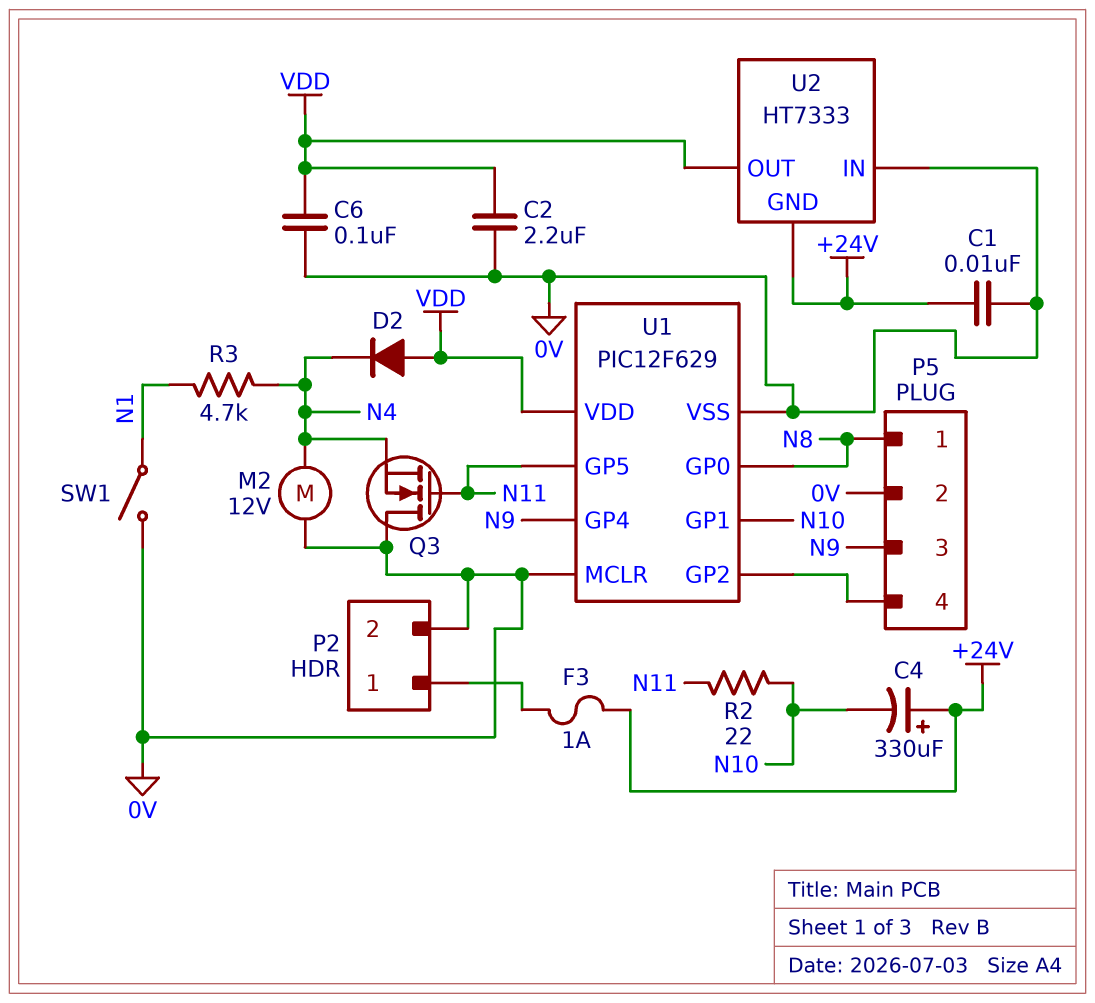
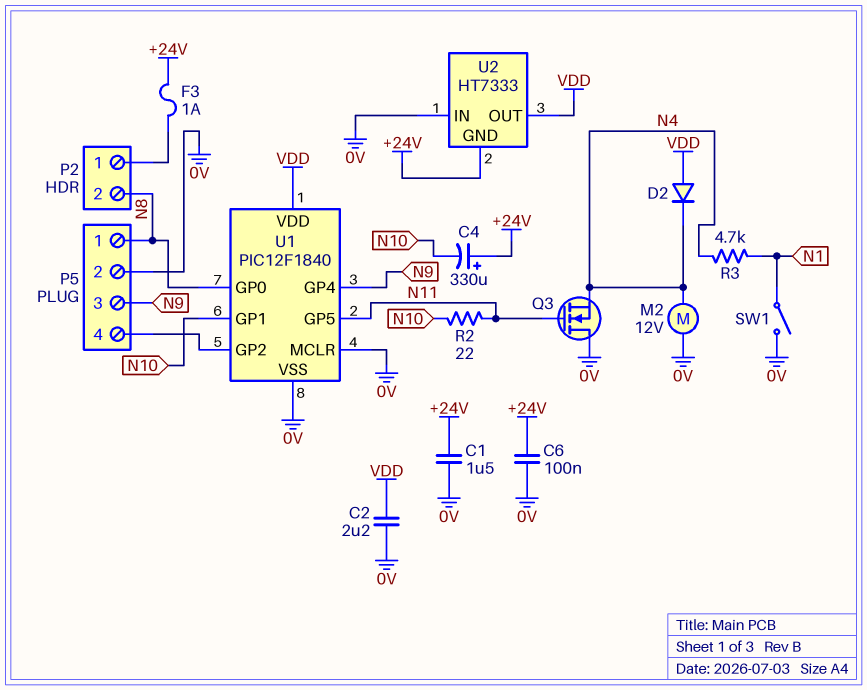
C1: 10nF (+24V, 0V) -> 1.5uF (+24V, 0V)
C6: 100nF (0V, VDD) -> 100nF (+24V, 0V)
P2 pin 2: 0V -> N8
U1: PIC12F629 -> PIC12F1840

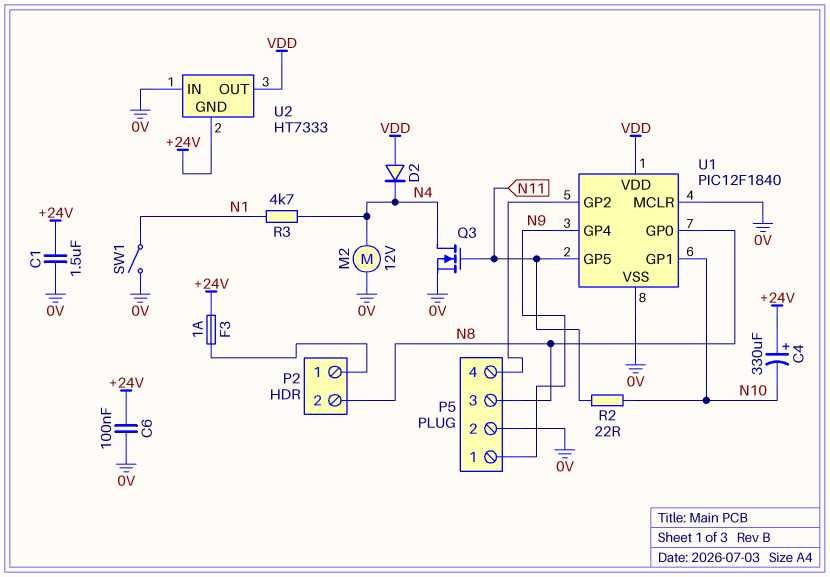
C2: 2.2uF (0V, VDD) -> none
P5 pin 1: N8 -> N9
P5 pin 3: N9 -> N8
Q3: NMOS (G N11, D 0V, S N4) -> NMOS (G N11, D N4, S 0V)

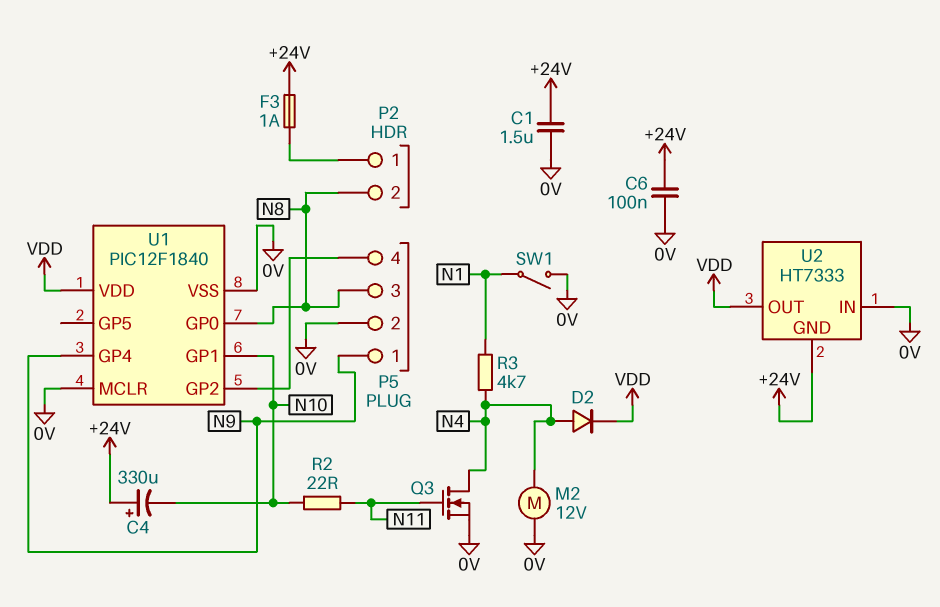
D2: diode (A VDD, K N4) -> diode (A N4, K VDD)
U1 pin GP5: N11 -> none

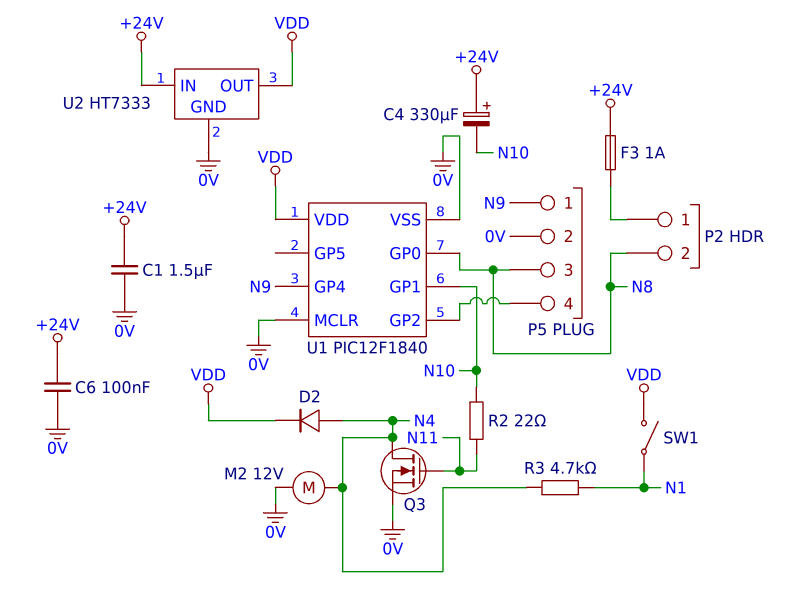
SW1: switch (0V, N1) -> switch (N1, VDD)
U2 pin GND: +24V -> 0V
U2 pin IN: 0V -> +24V

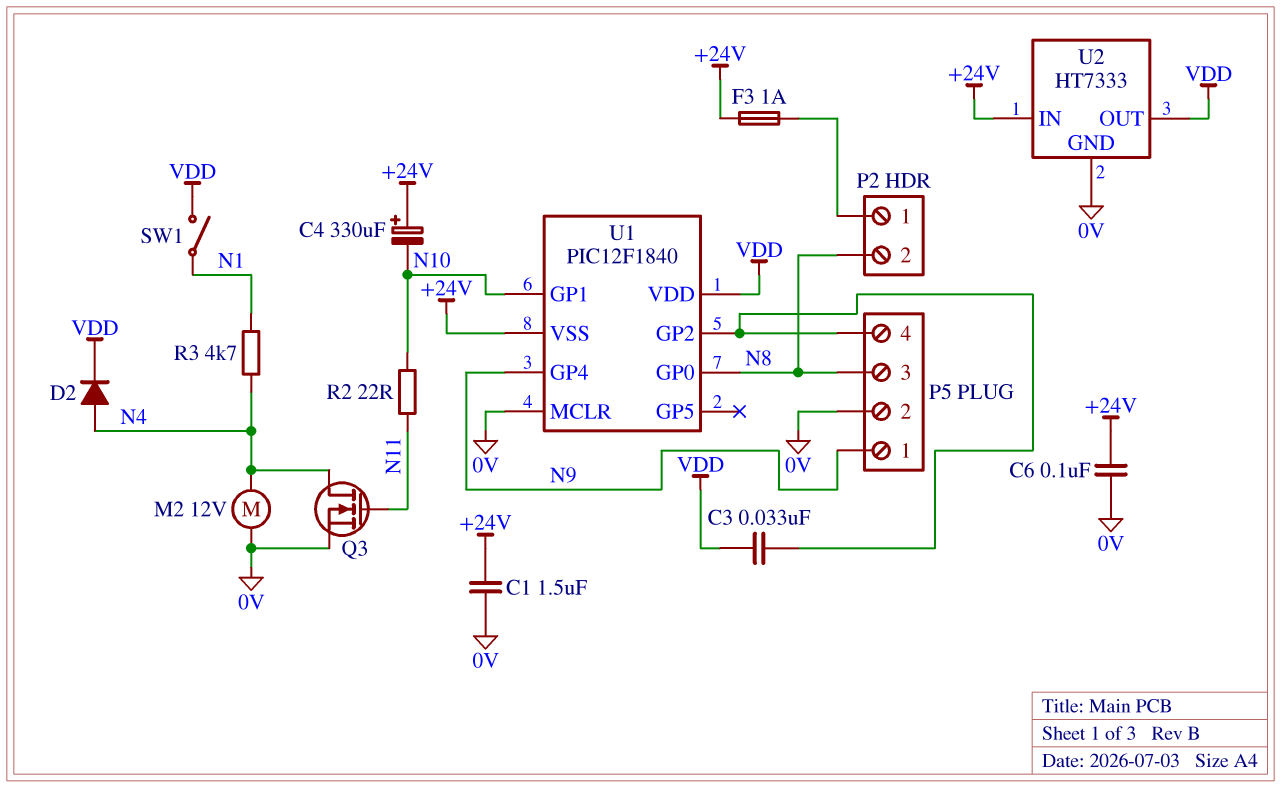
C3: none -> 33nF (P5/4, VDD)
U1 pin VSS: 0V -> +24V

